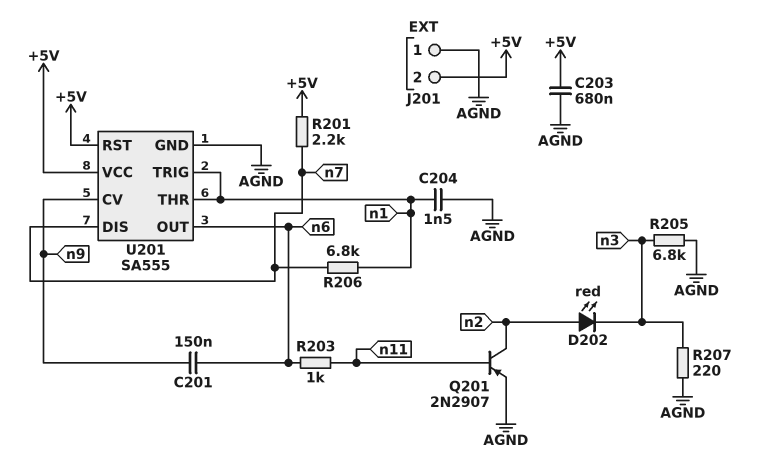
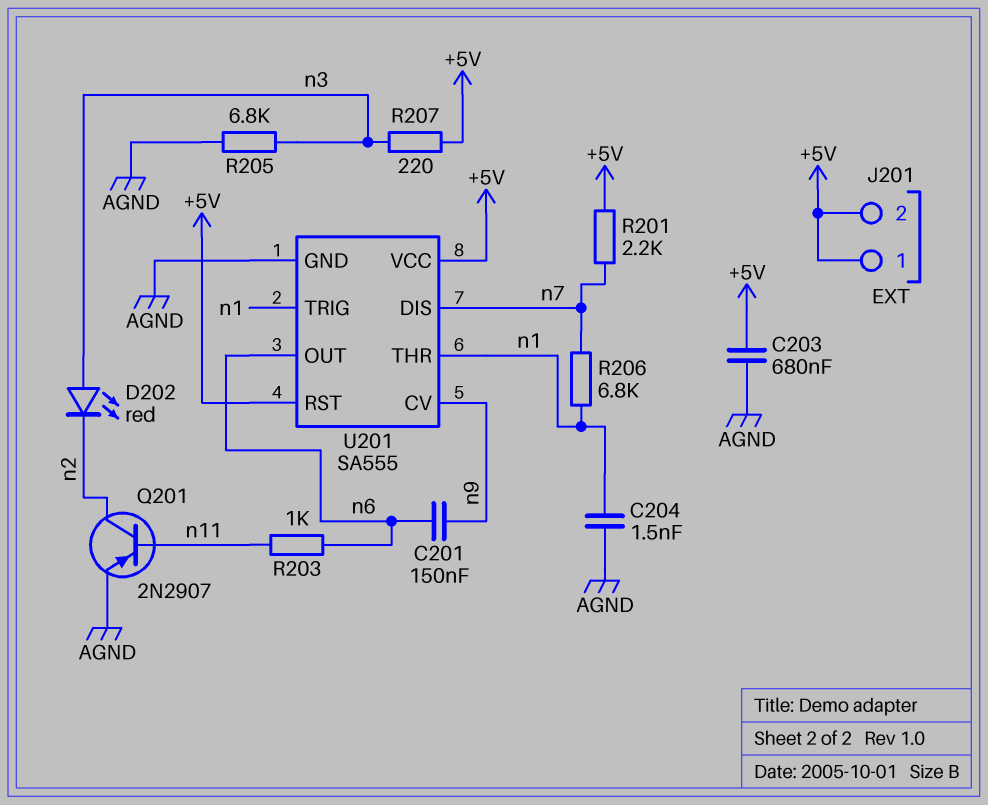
D202: LED red (A n2, K n3) -> LED red (A n3, K n2)
J201 pin 1: AGND -> +5V
R207: 220 (AGND, n3) -> 220 (+5V, n3)

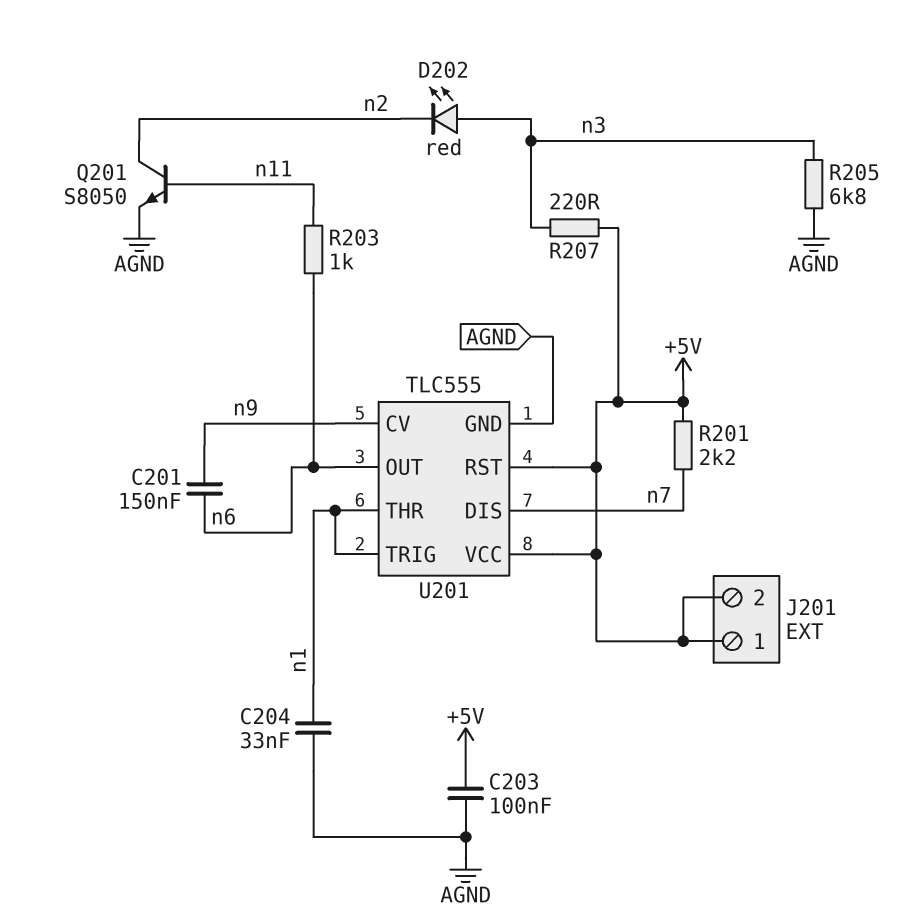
C203: 680nF (+5V, AGND) -> 100nF (+5V, AGND)
C204: 1.5nF (AGND, n1) -> 33nF (AGND, n1)
Q201: PNP 2N2907 (B n11, C n2, E AGND) -> NPN S8050 (B n11, C n2, E AGND)
R206: 6.8k (n1, n7) -> none
U201: SA555 -> TLC555

